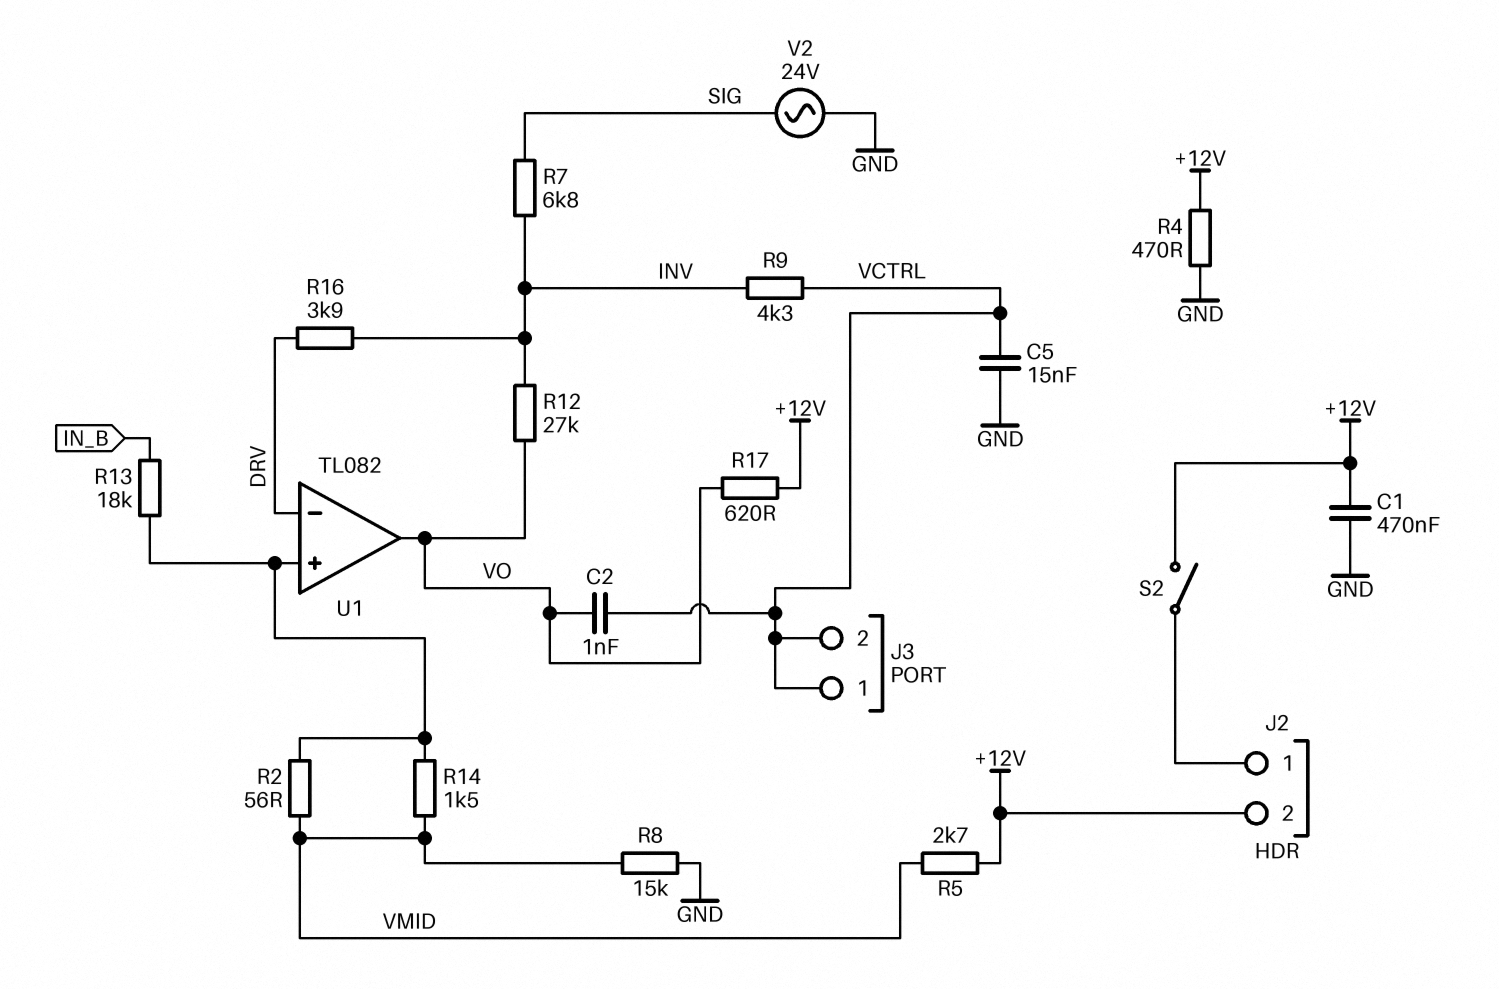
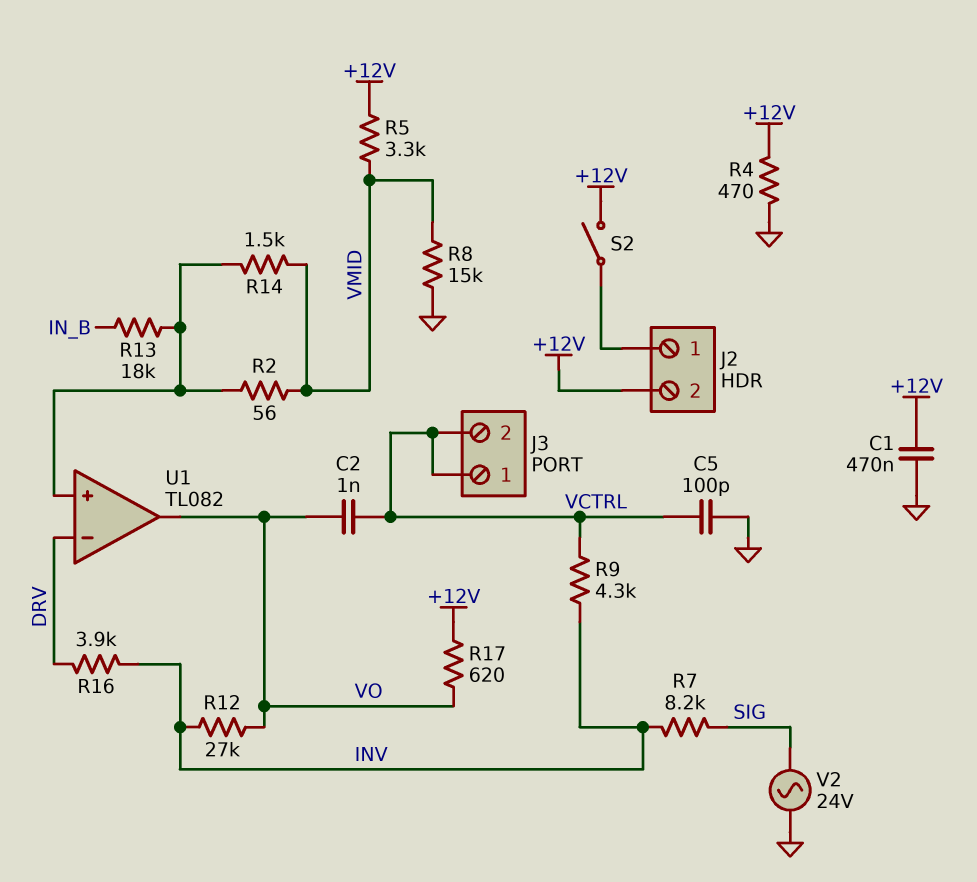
C5: 15nF (GND, VCTRL) -> 100pF (GND, VCTRL)
R5: 2.7k (+12V, VMID) -> 3.3k (+12V, VMID)
R7: 6.8k (INV, SIG) -> 8.2k (INV, SIG)

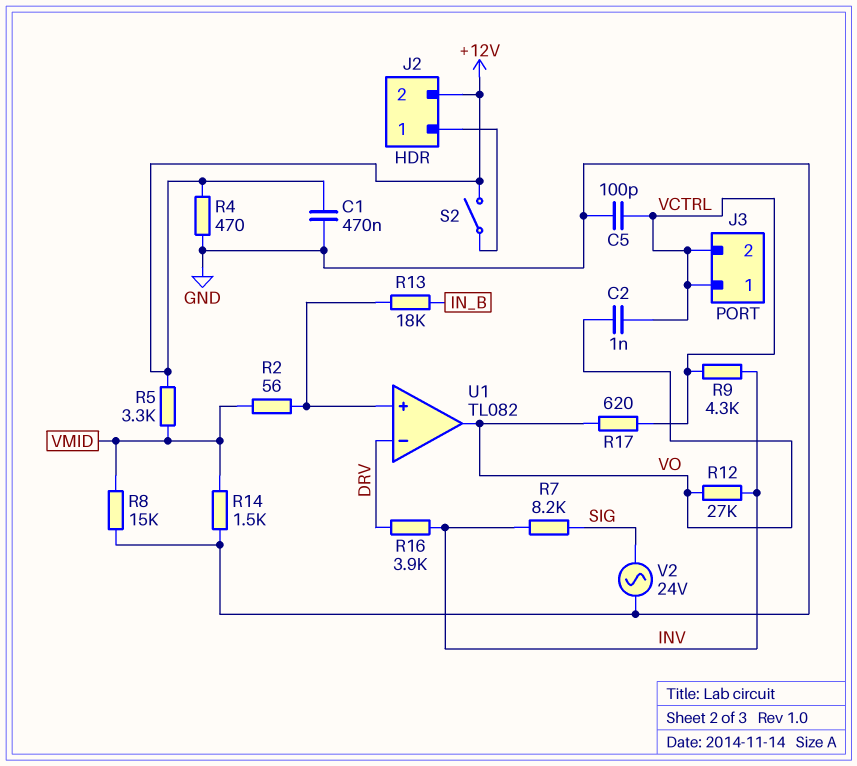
R14: 1.5k (U1/in+, VMID) -> 1.5k (GND, VMID)
R17: 620 (+12V, VO) -> 620 (VCTRL, VO)

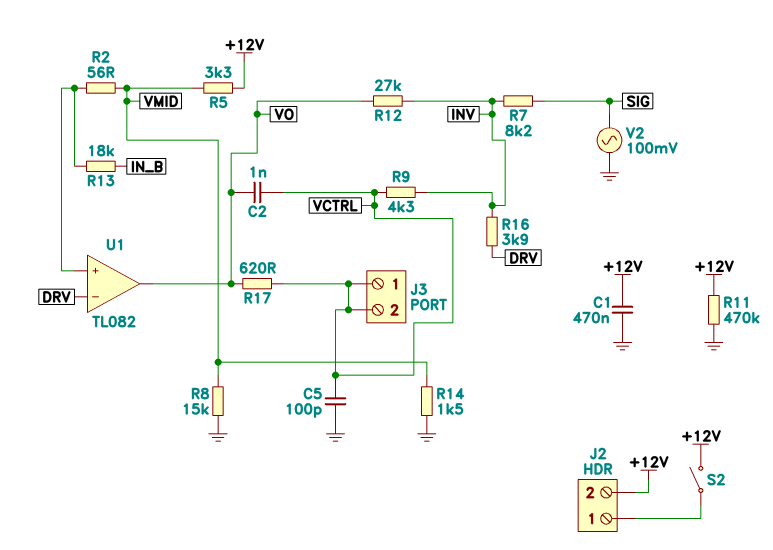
R4: 470 (+12V, GND) -> none
R11: none -> 470k (+12V, GND)
V2: AC 24V (GND, SIG) -> AC 100mV (GND, SIG)

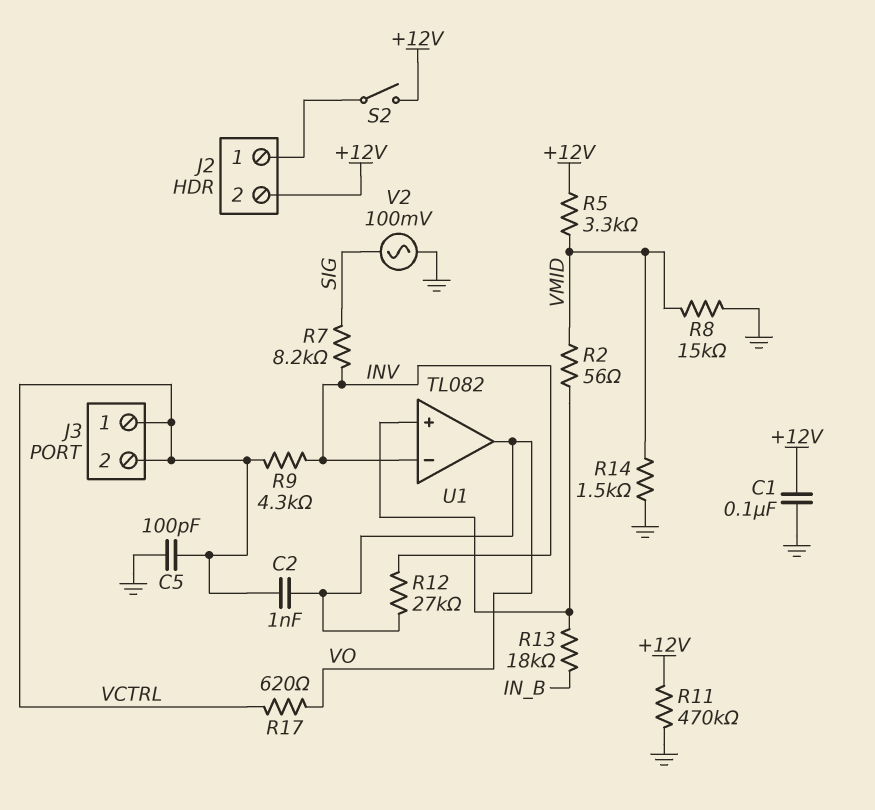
C1: 470nF (+12V, GND) -> 100nF (+12V, GND)
R16: 3.9k (DRV, INV) -> none
U1 pin in-: DRV -> INV

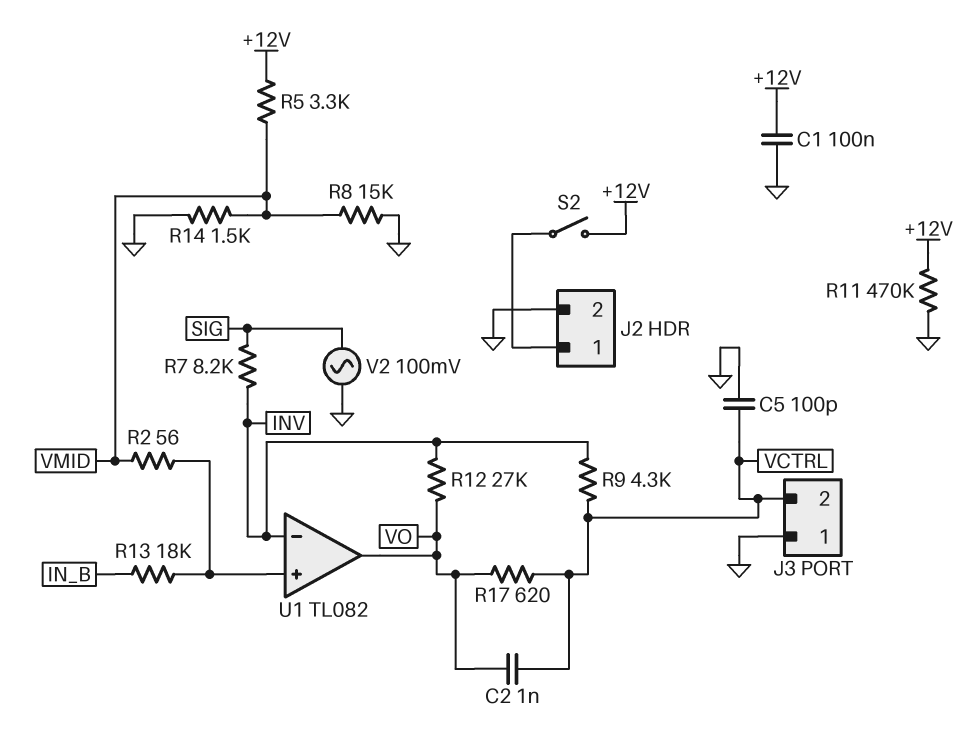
J2 pin 2: +12V -> GND
J3 pin 1: VCTRL -> GND

